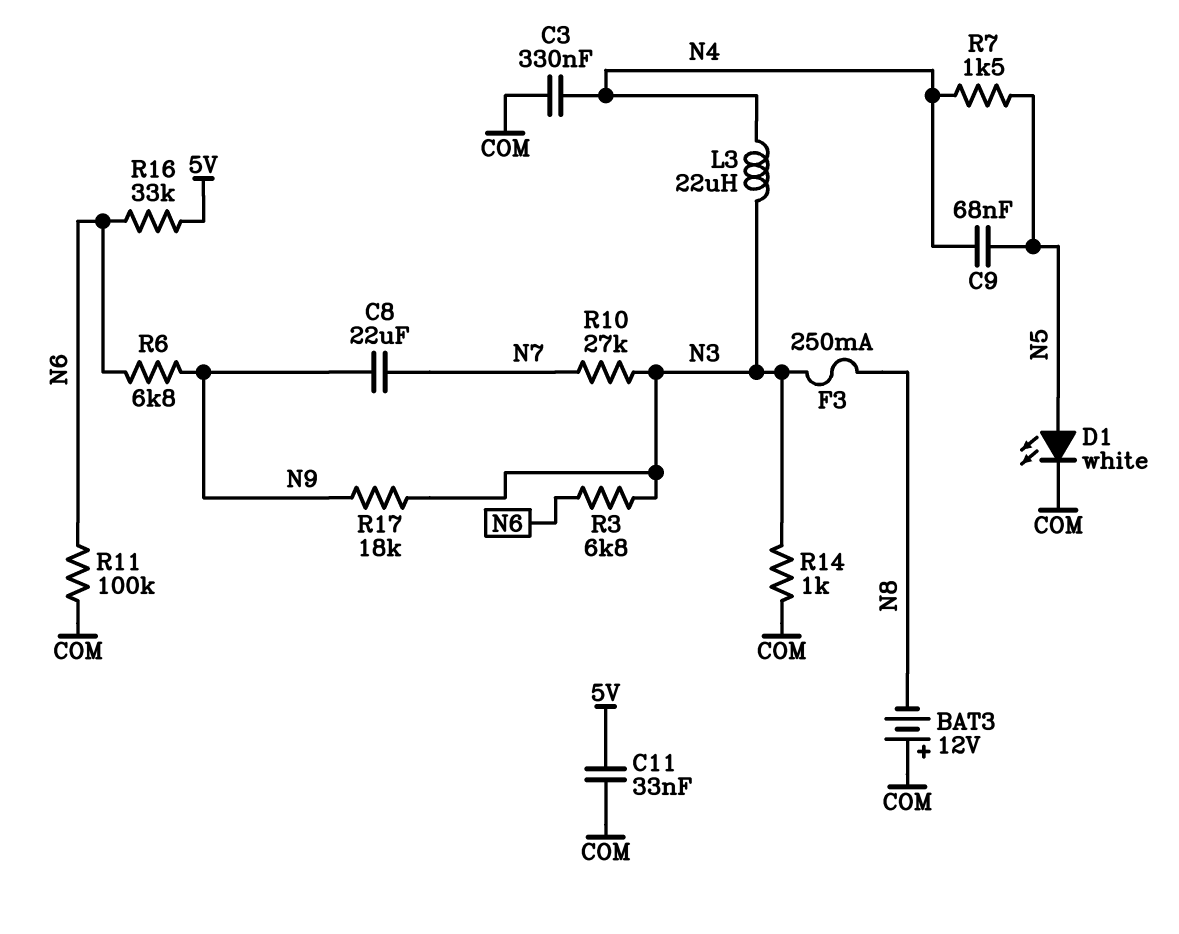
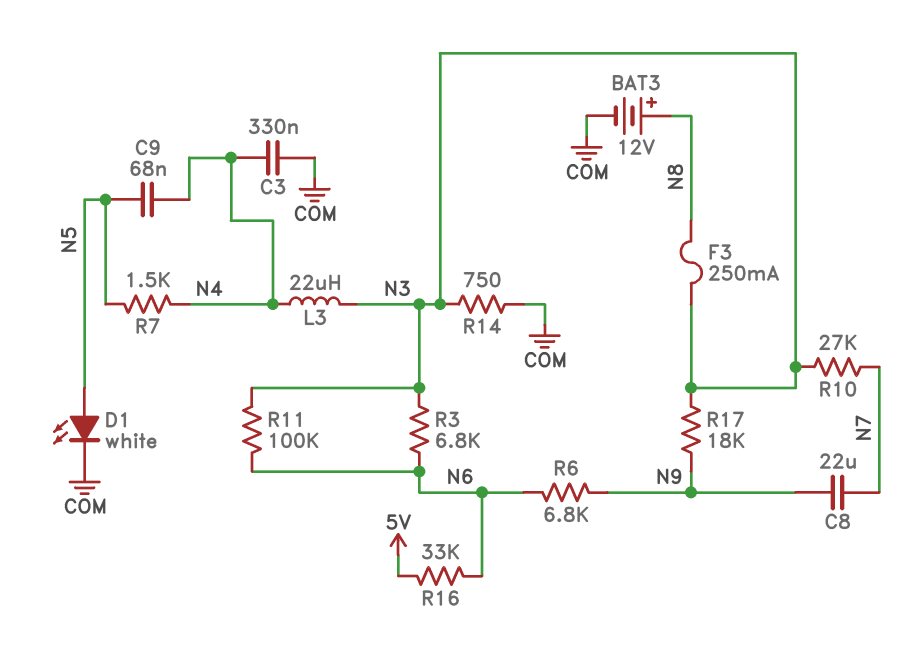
BAT3: 12V (plus COM, minus N8) -> 12V (plus N8, minus COM)
C11: 33nF (5V, COM) -> none
R11: 100k (COM, N6) -> 100k (N3, N6)
R14: 1k (COM, N3) -> 750 (COM, N3)

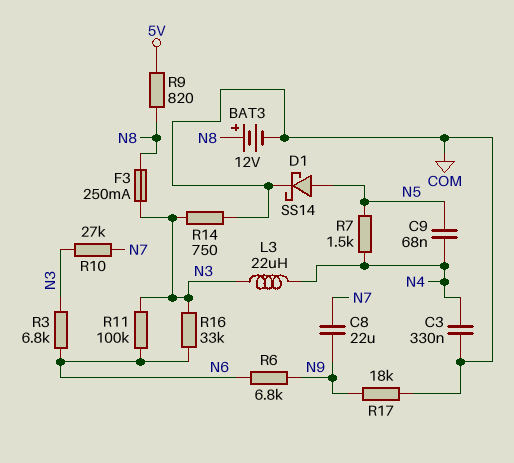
D1: LED white (A N5, K COM) -> schottky SS14 (A N5, K COM)
R9: none -> 820 (5V, N8)
R16: 33k (5V, N6) -> 33k (N3, N6)
R17: 18k (N3, N9) -> 18k (COM, N9)

